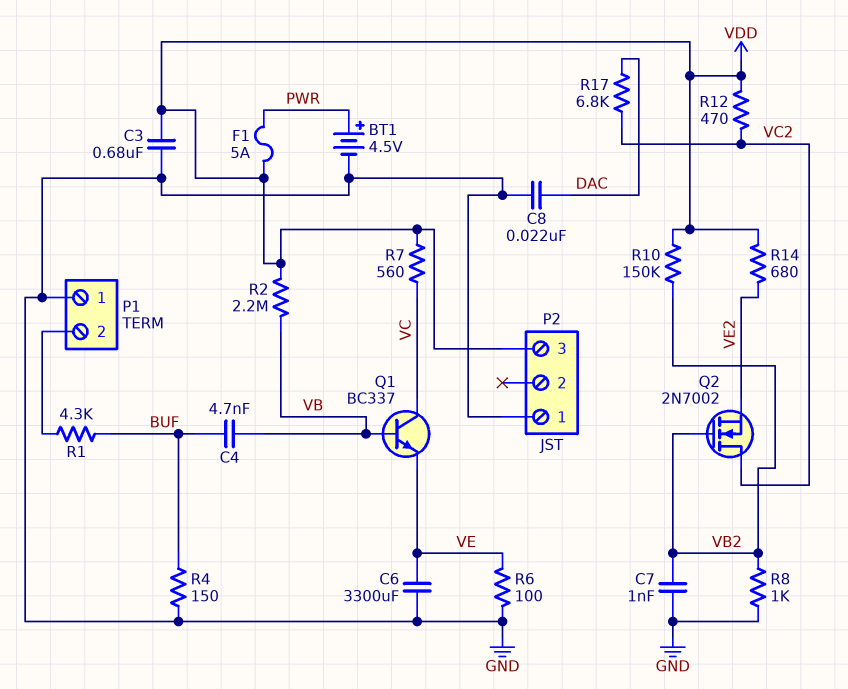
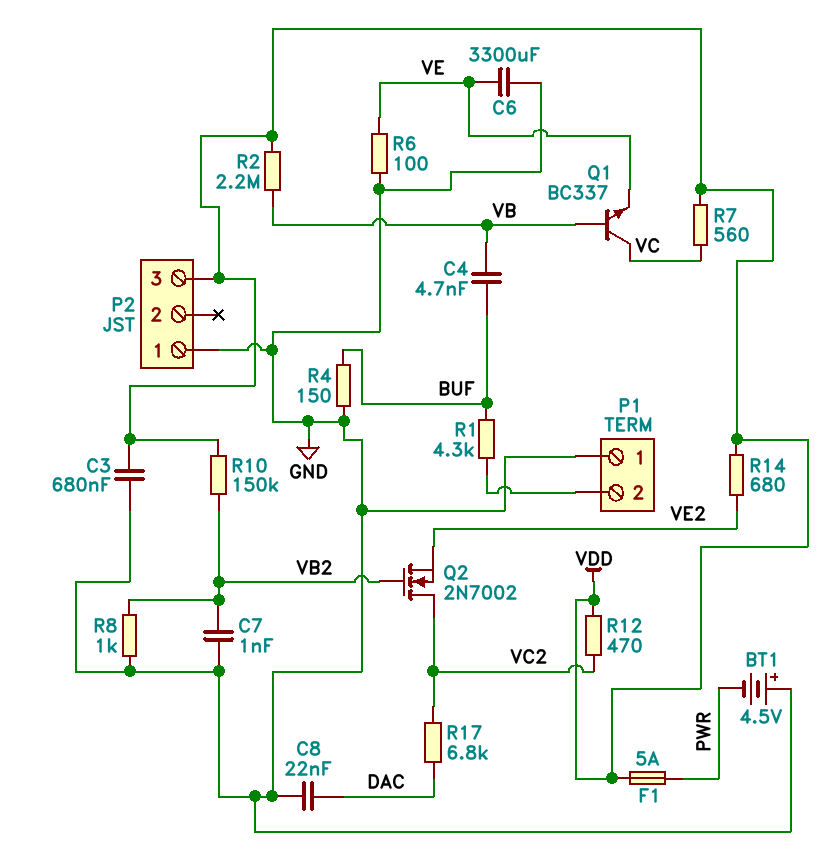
BT1: 4.5V (plus PWR, minus GND) -> 4.5V (plus GND, minus PWR)

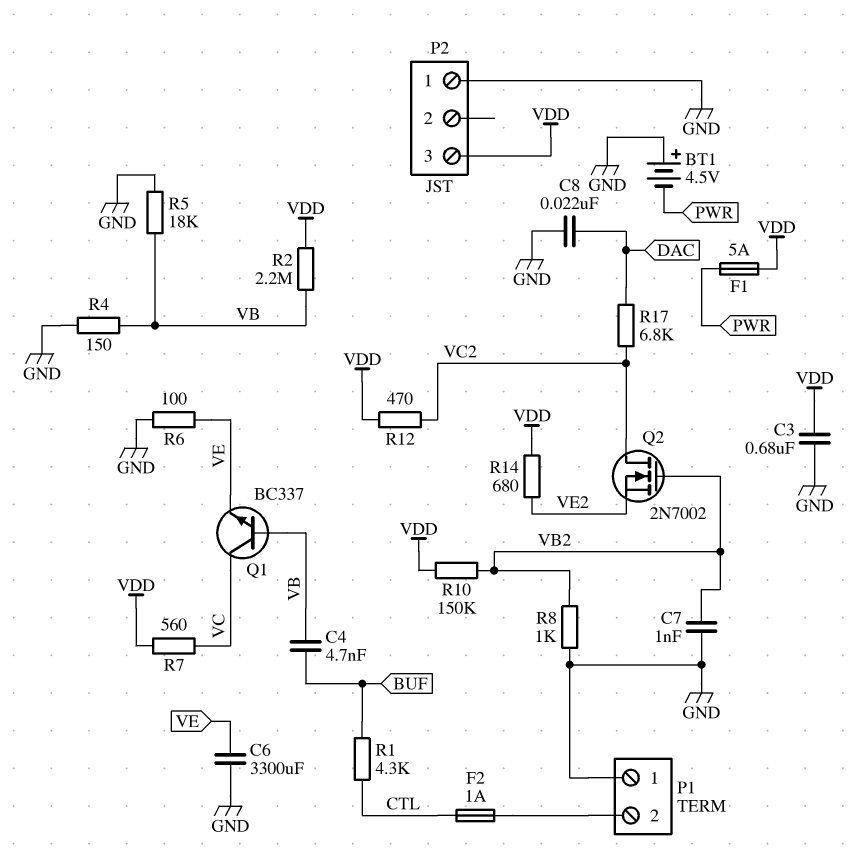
F2: none -> 1A (CTL, P1/2)
R1: 4.3k (BUF, P1/2) -> 4.3k (BUF, CTL)
R4: 150 (BUF, GND) -> 150 (GND, VB)
R5: none -> 18k (GND, VB)

